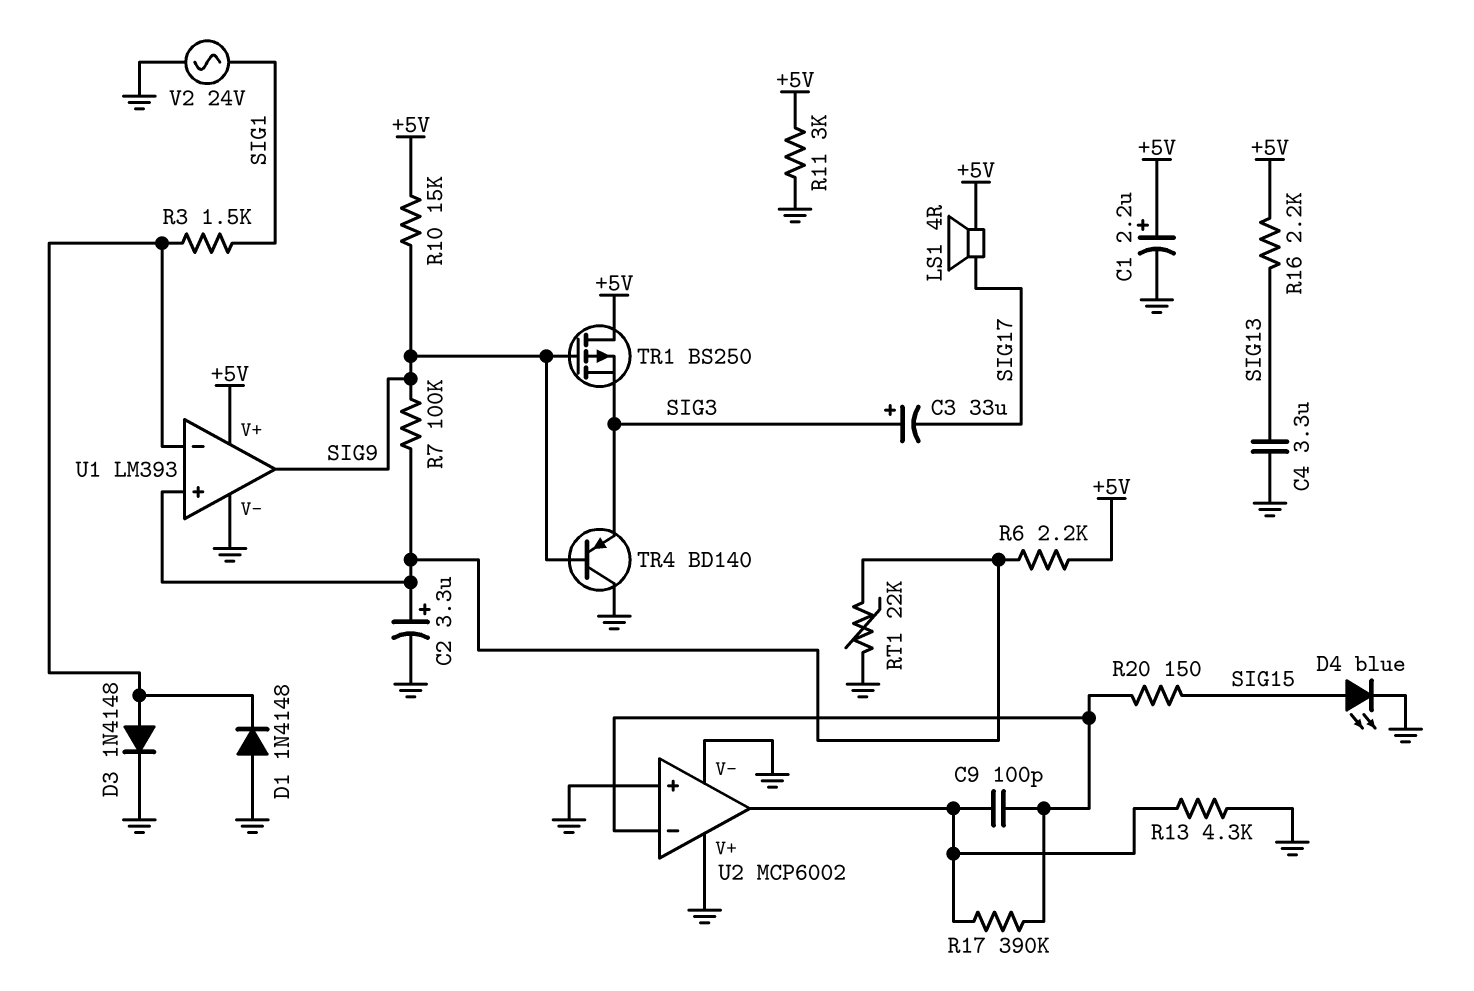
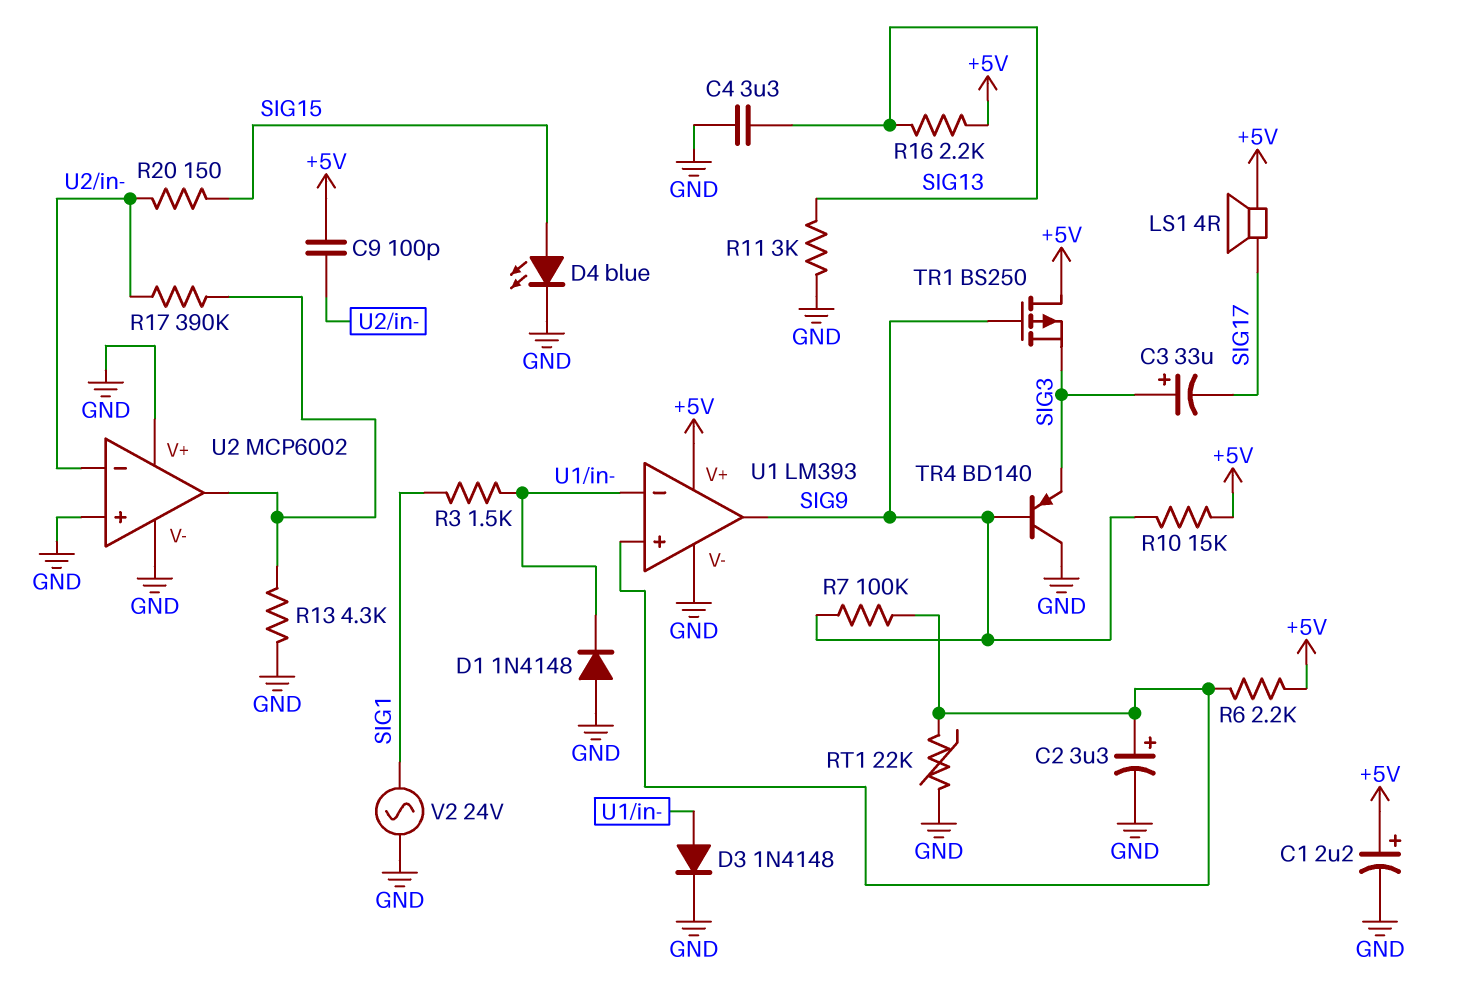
C9: 100pF (U2/in-, U2/out) -> 100pF (+5V, U2/in-)
R11: 3k (+5V, GND) -> 3k (GND, SIG13)

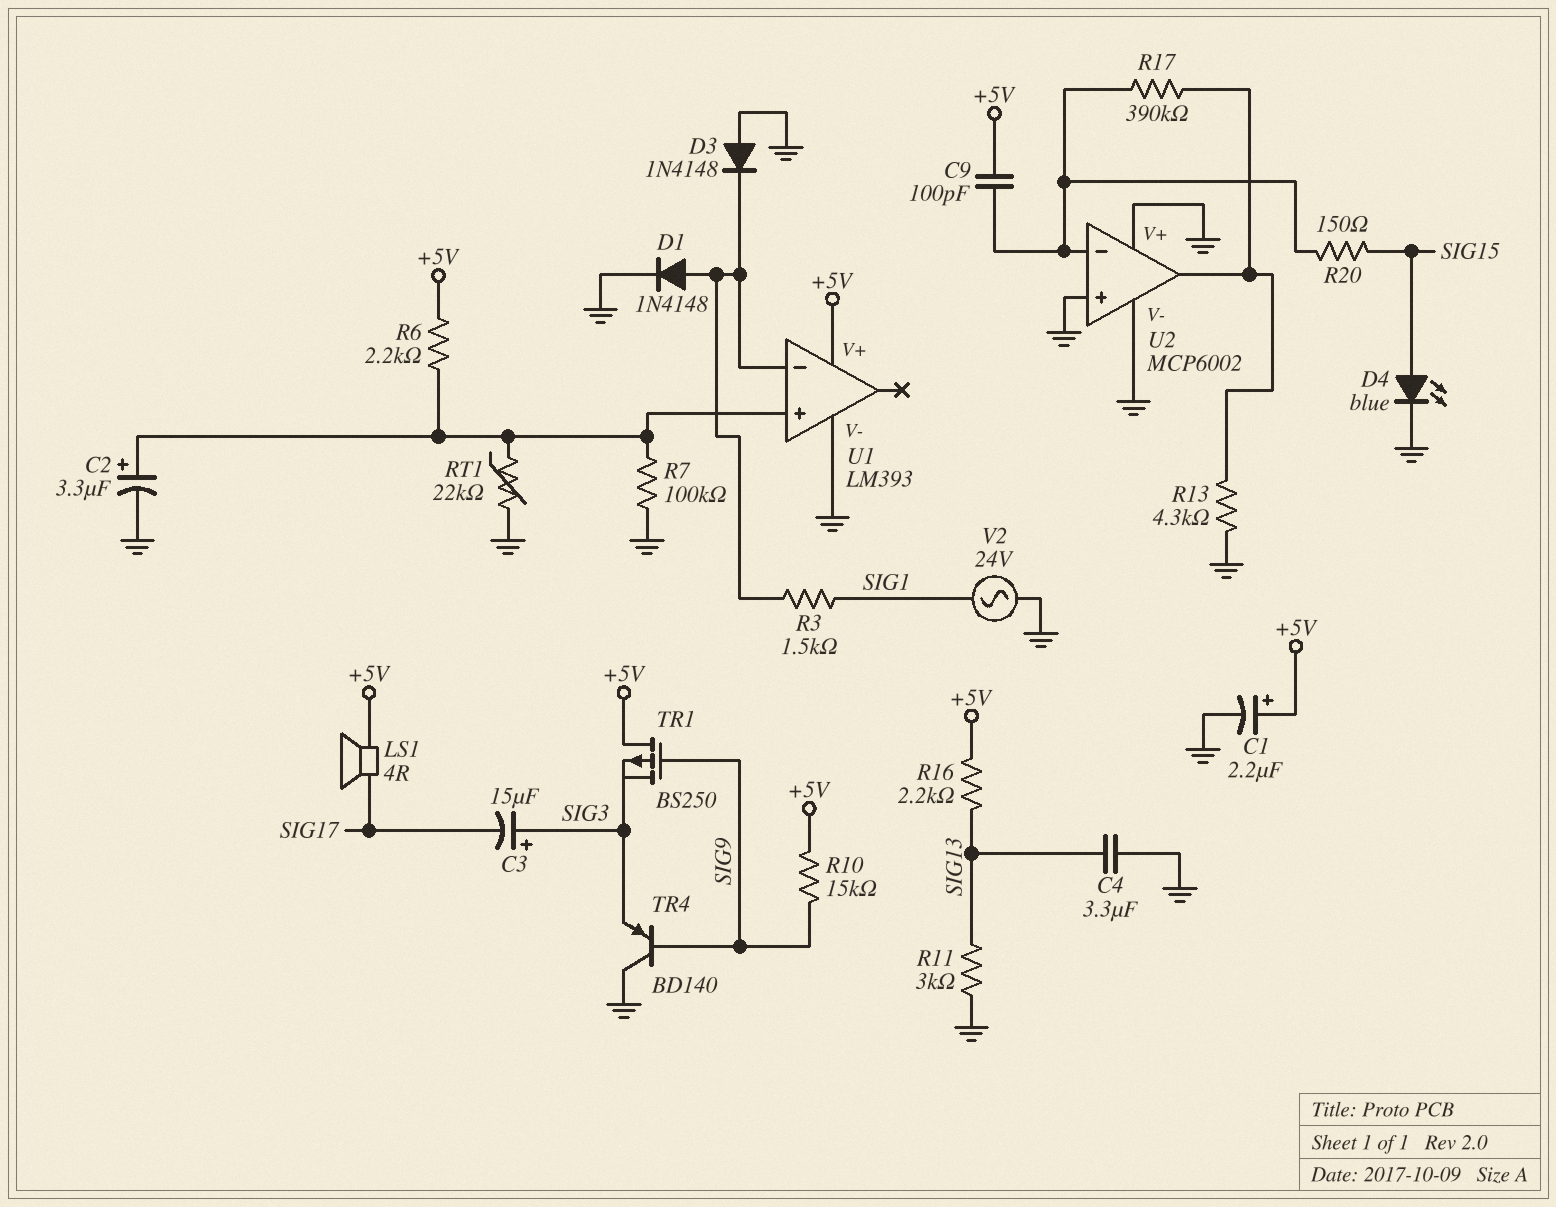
C3: 33uF (plus SIG3, minus SIG17) -> 15uF (plus SIG3, minus SIG17)
D1: diode 1N4148 (A GND, K U1/in-) -> diode 1N4148 (A U1/in-, K GND)
D3: diode 1N4148 (A U1/in-, K GND) -> diode 1N4148 (A GND, K U1/in-)
R7: 100k (SIG9, U1/in+) -> 100k (GND, U1/in+)
U1 pin out: SIG9 -> none

